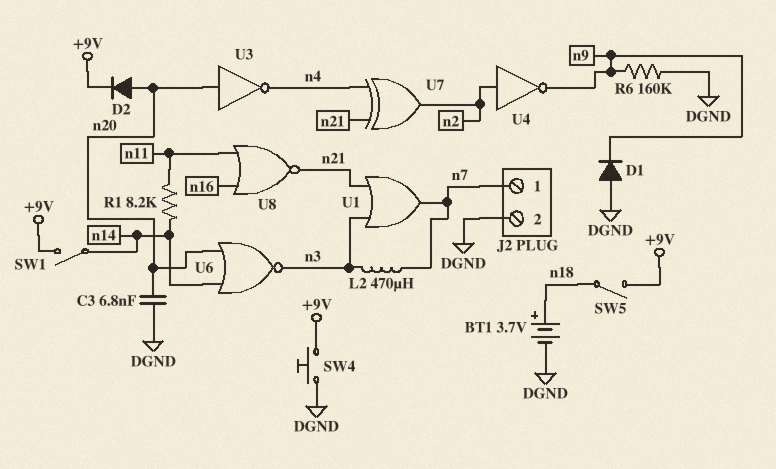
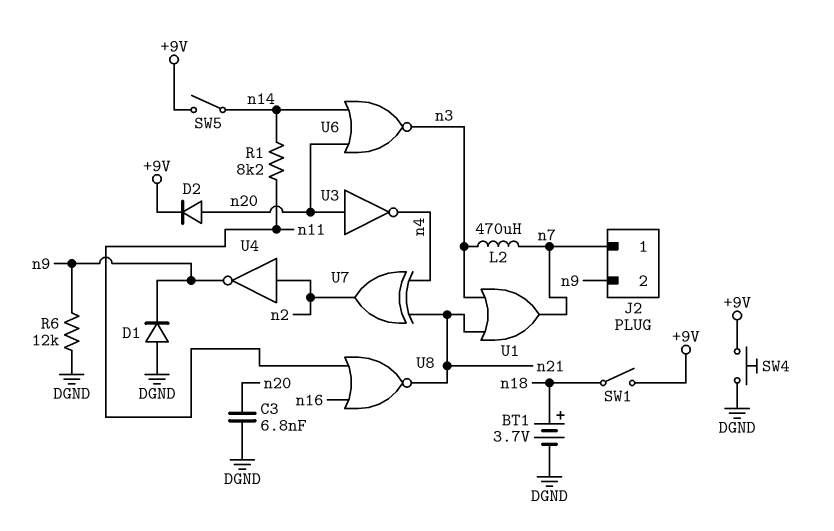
J2 pin 2: DGND -> n9
R6: 160k (DGND, n9) -> 12k (DGND, n9)
SW1: switch (+9V, n14) -> switch (+9V, n18)
SW5: switch (+9V, n18) -> switch (+9V, n14)

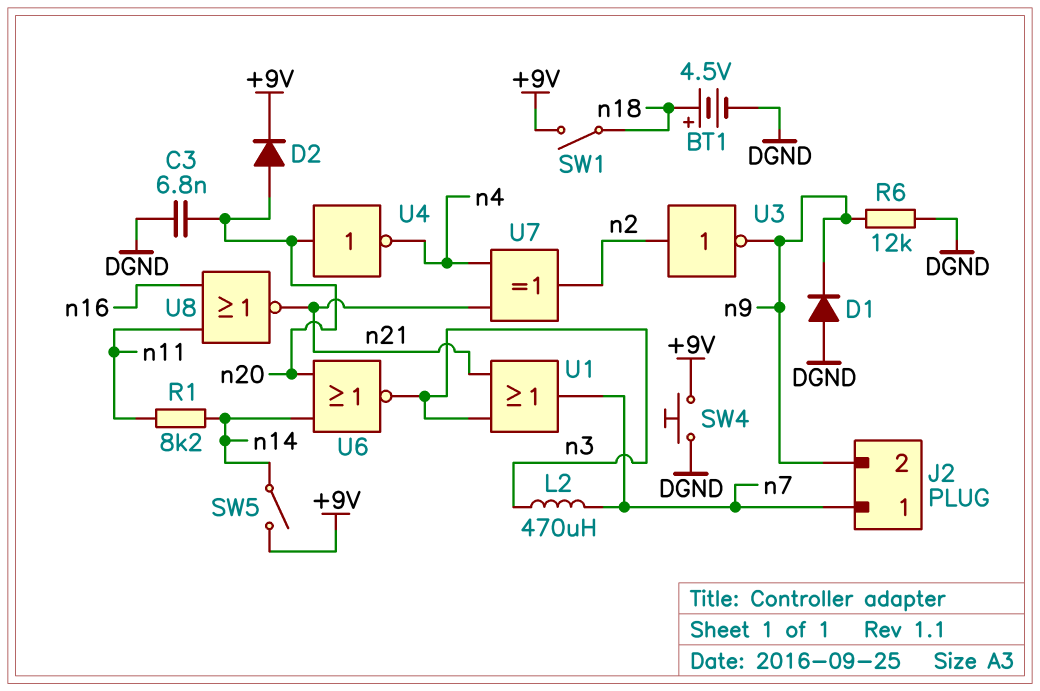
BT1: 3.7V (plus n18, minus DGND) -> 4.5V (plus n18, minus DGND)
U3: NOT (in n20, out n4) -> NOT (in n2, out n9)
U4: NOT (in n2, out n9) -> NOT (in n20, out n4)

